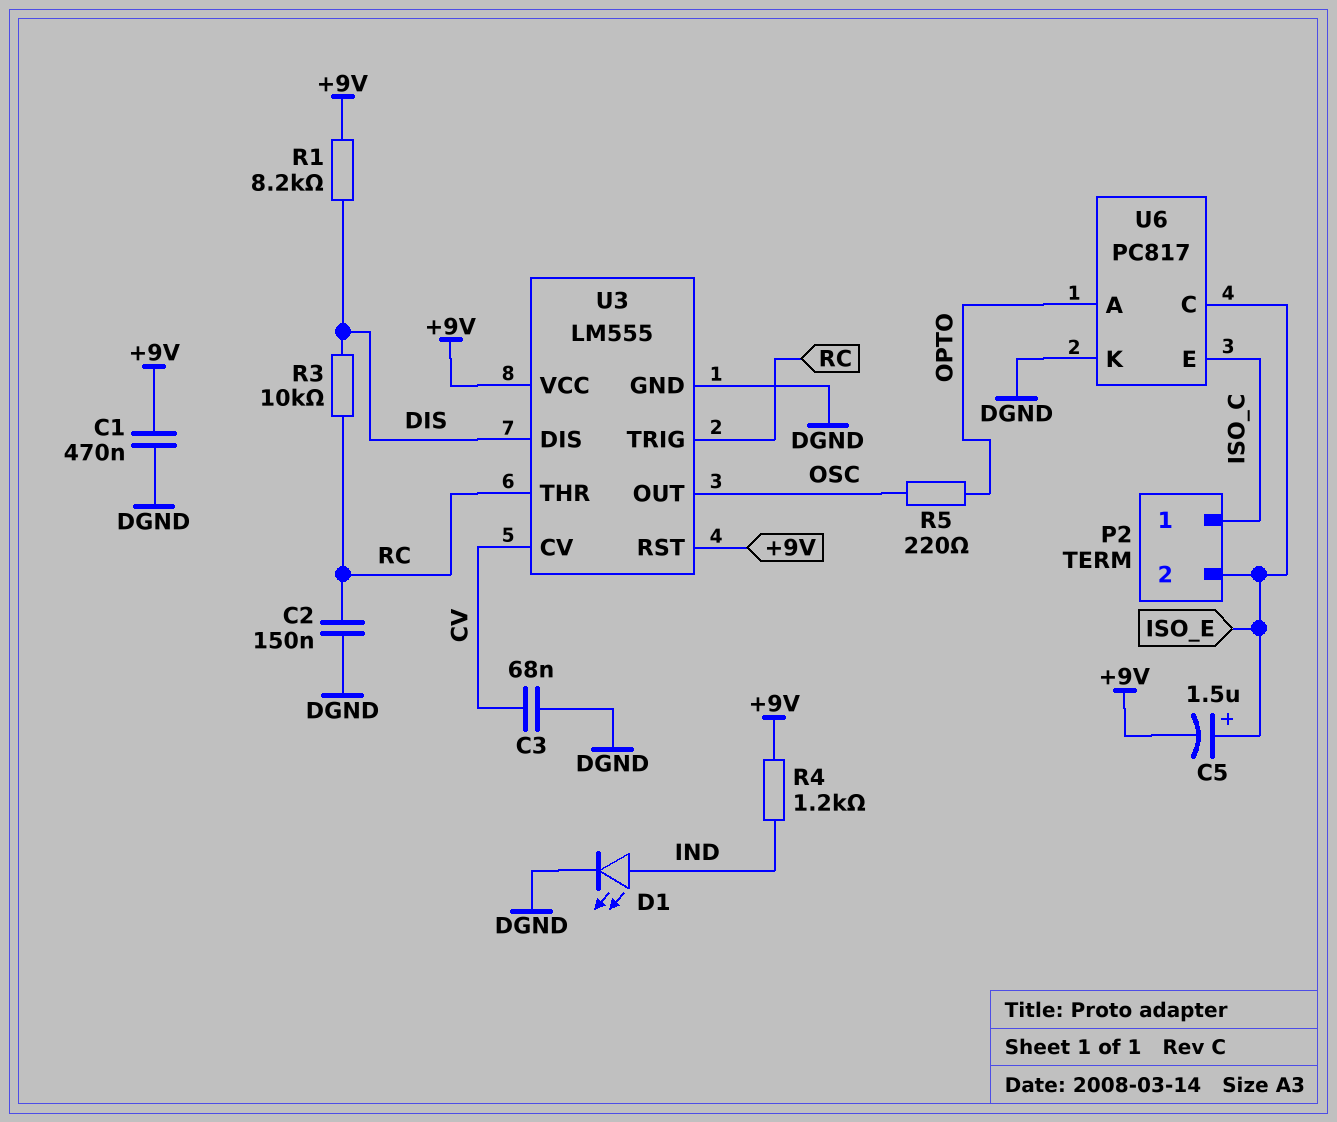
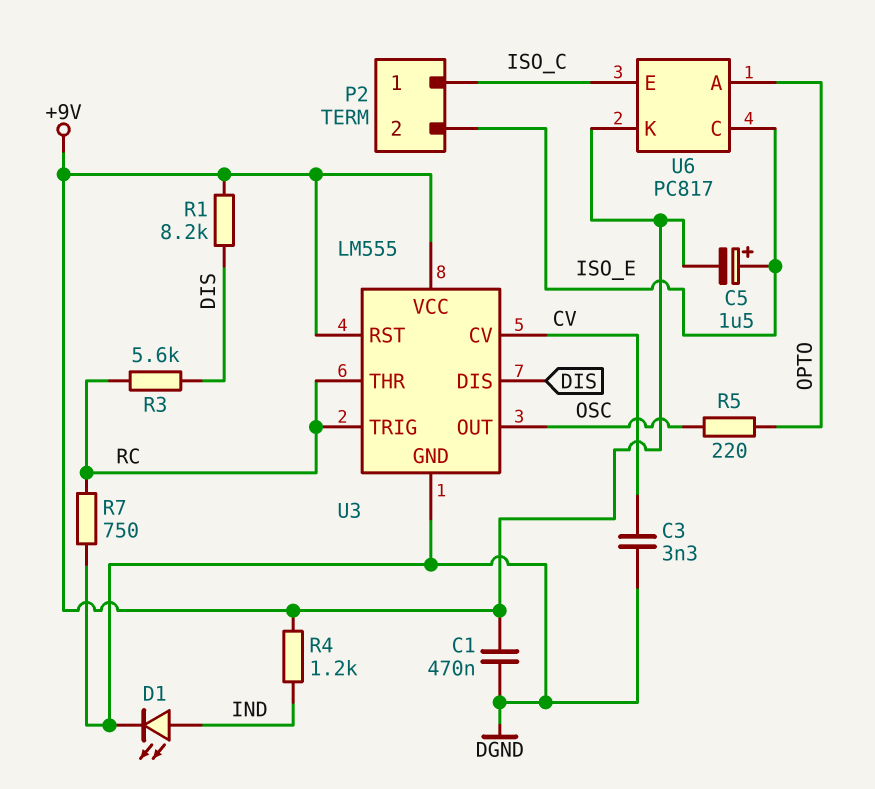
C2: 150nF (DGND, RC) -> none
C3: 68nF (CV, DGND) -> 3.3nF (CV, DGND)
R3: 10k (DIS, RC) -> 5.6k (DIS, RC)
R7: none -> 750 (DGND, RC)
U6 pin K: DGND -> +9V

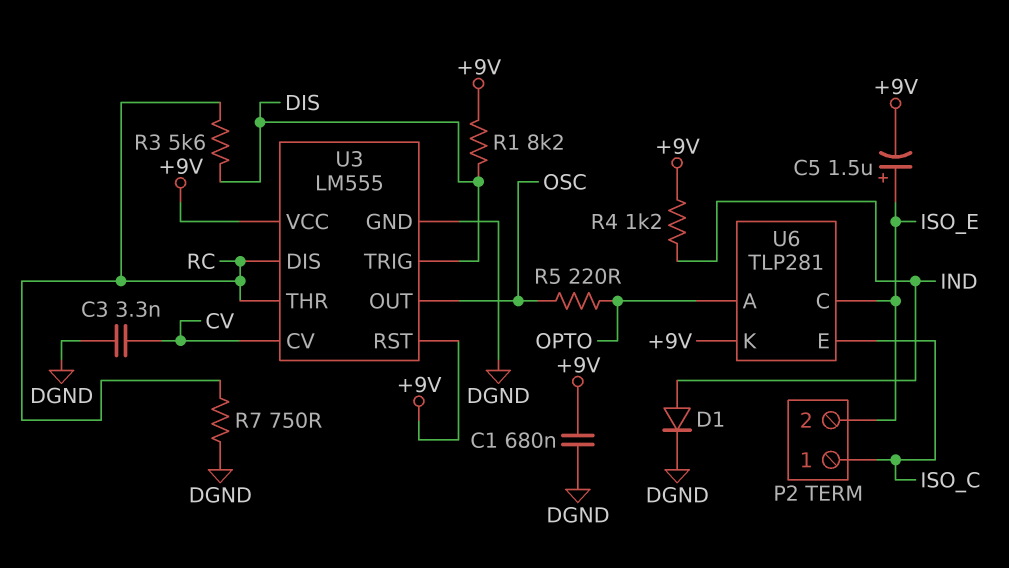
C1: 470nF (+9V, DGND) -> 680nF (+9V, DGND)
D1: LED (A IND, K DGND) -> diode (A IND, K DGND)
U3 pin DIS: DIS -> RC
U3 pin TRIG: RC -> DIS
U6: PC817 -> TLP281

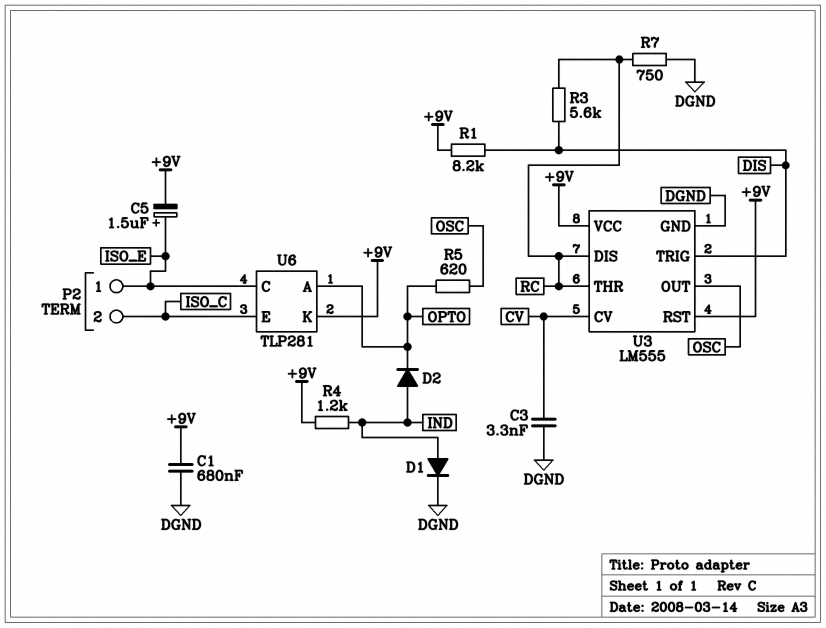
D2: none -> diode (A IND, K OPTO)
P2 pin 1: ISO_C -> ISO_E
P2 pin 2: ISO_E -> ISO_C
R5: 220 (OPTO, OSC) -> 620 (OPTO, OSC)

